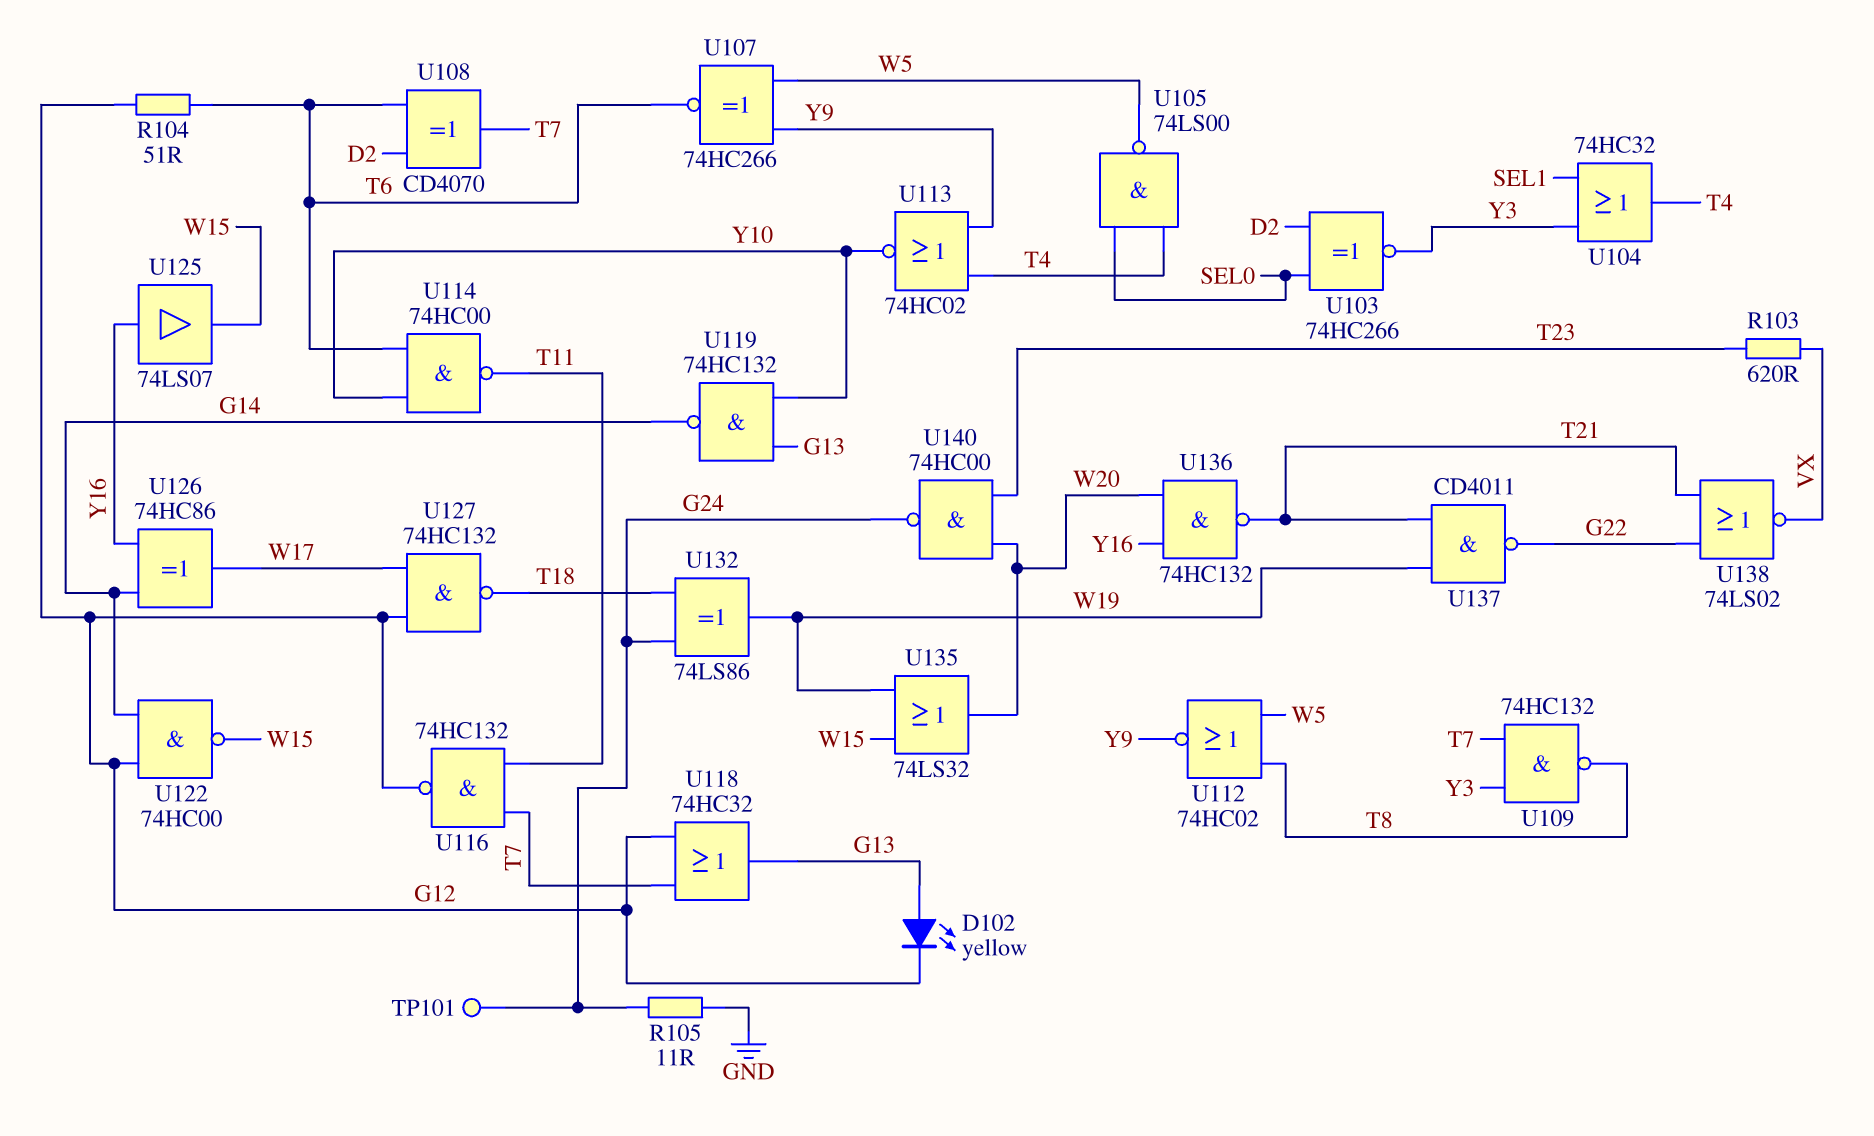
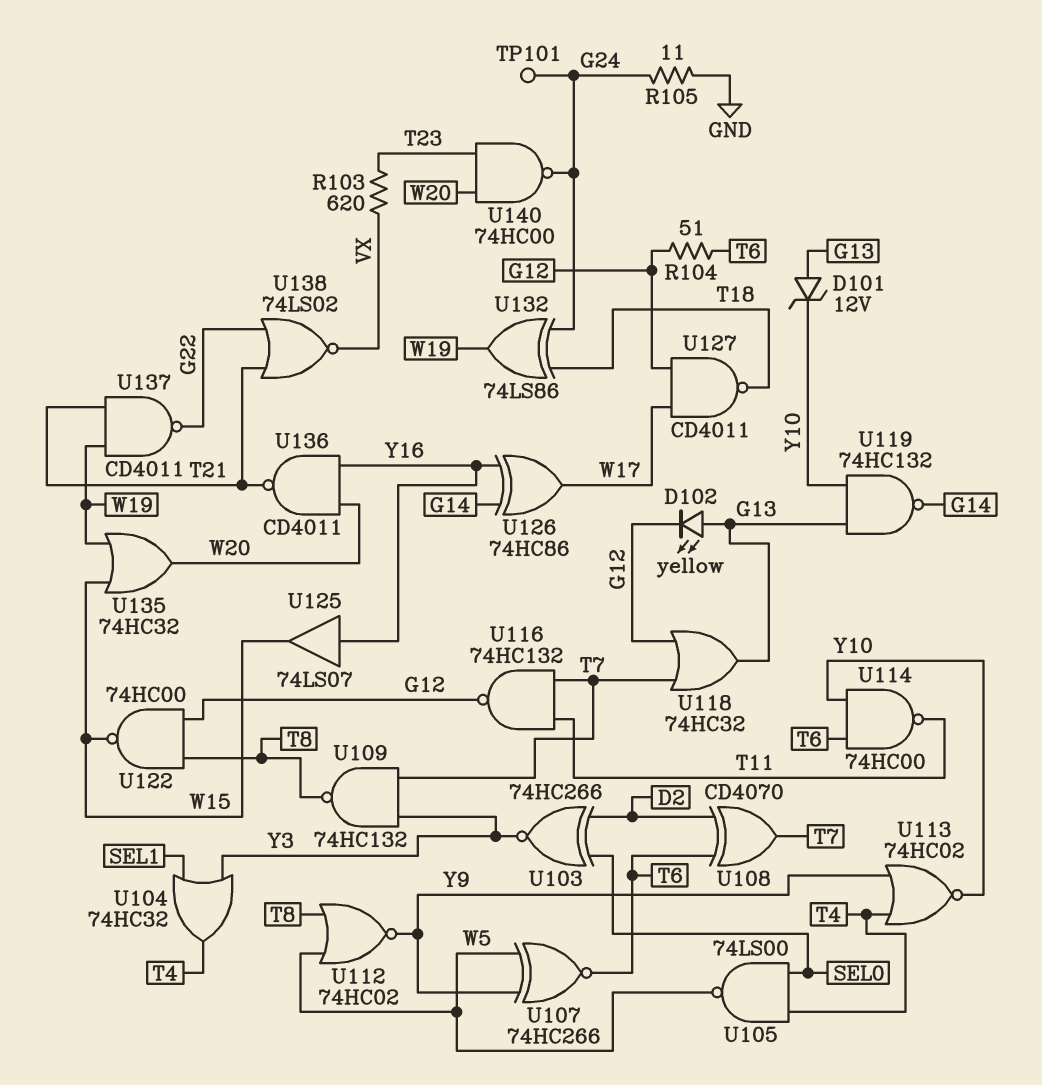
D101: none -> zener 12V (A G13, K Y10)
U122: NAND 74HC00 (in G12, in G14, out W15) -> NAND 74HC00 (in G12, in T8, out W15)
U127: NAND 74HC132 (in G12, in W17, out T18) -> NAND CD4011 (in G12, in W17, out T18)
U135: OR 74LS32 (in W15, in W19, out W20) -> OR 74HC32 (in W15, in W19, out W20)
U136: NAND 74HC132 (in W20, in Y16, out T21) -> NAND CD4011 (in W20, in Y16, out T21)

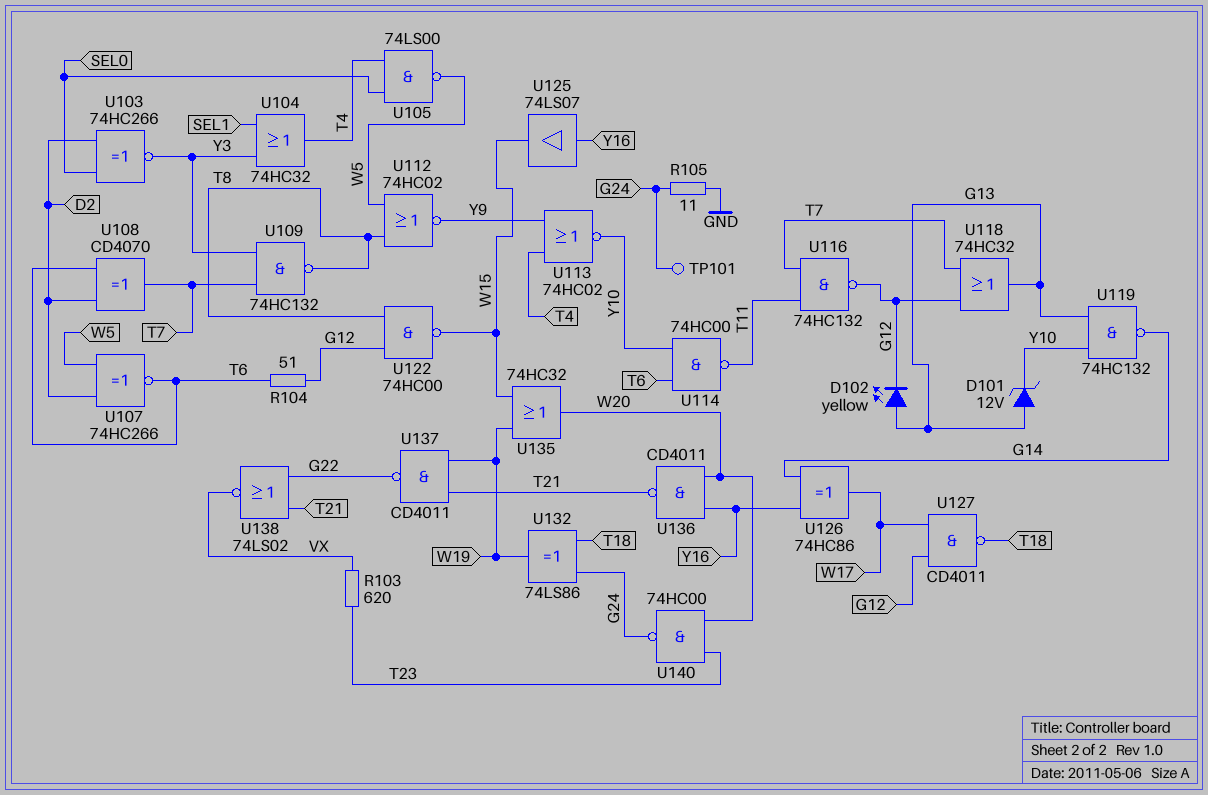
U107: XNOR 74HC266 (in W5, in Y9, out T6) -> XNOR 74HC266 (in D2, in W5, out T6)

